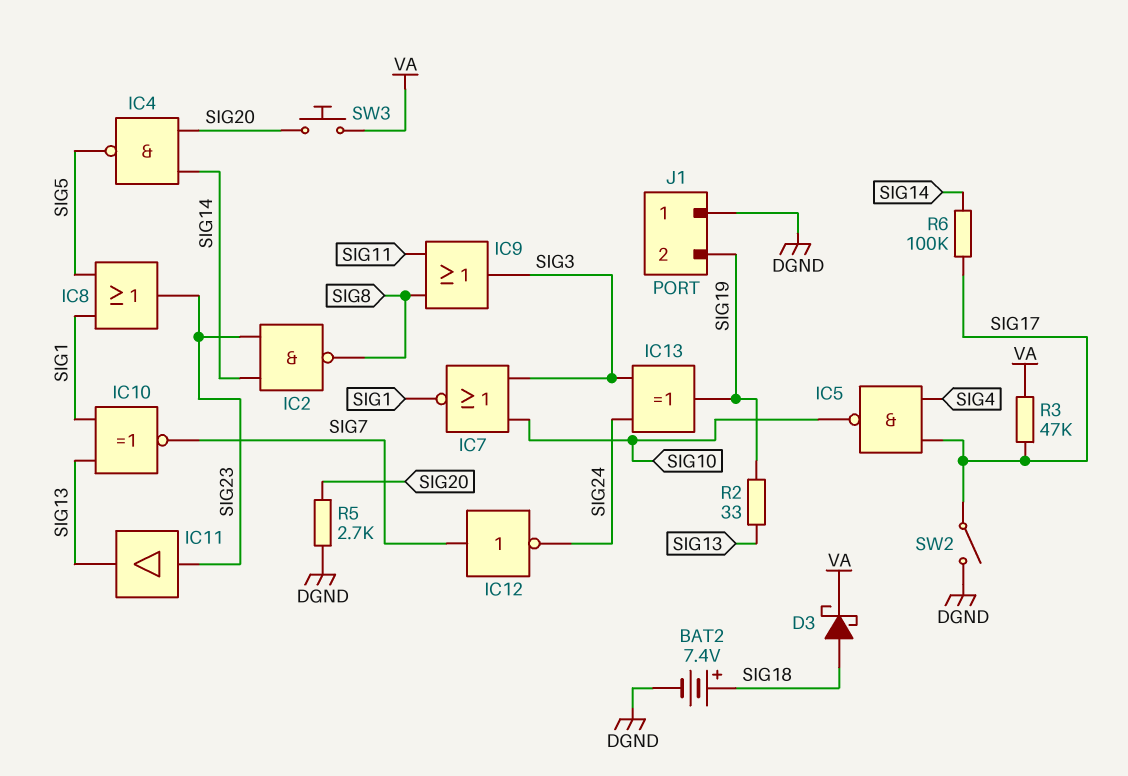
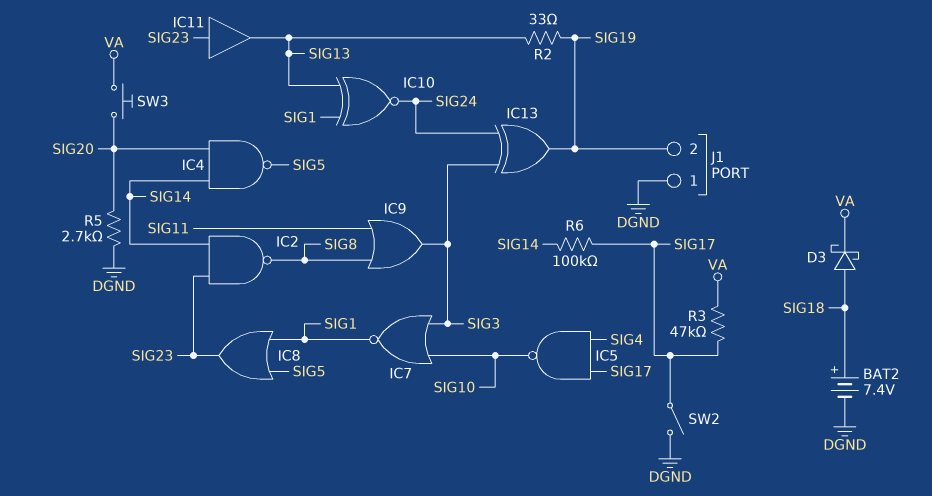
IC10: XNOR (in SIG1, in SIG13, out SIG7) -> XNOR (in SIG1, in SIG13, out SIG24)
IC12: NOT (in SIG7, out SIG24) -> none

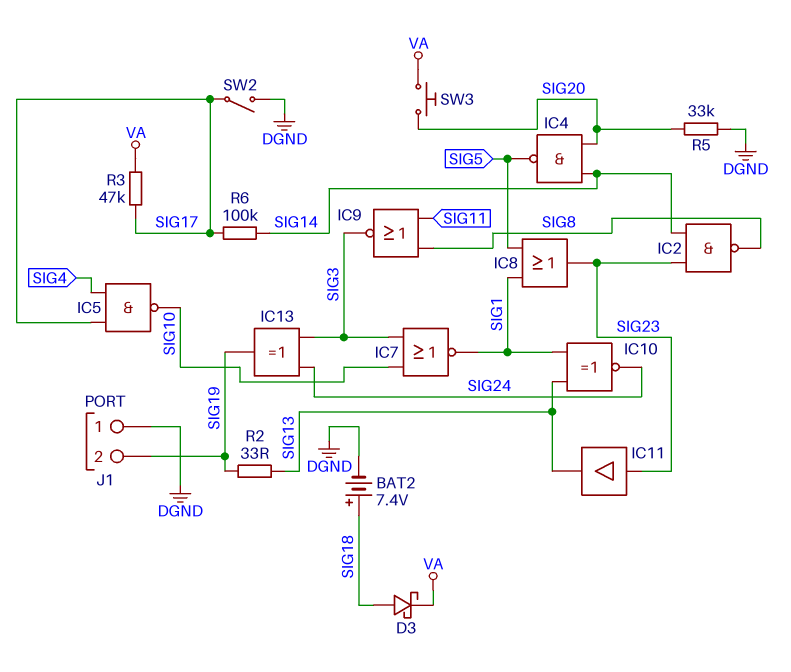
IC9: OR (in SIG8, in SIG11, out SIG3) -> NOR (in SIG8, in SIG11, out SIG3)
R5: 2.7k (DGND, SIG20) -> 33k (DGND, SIG20)

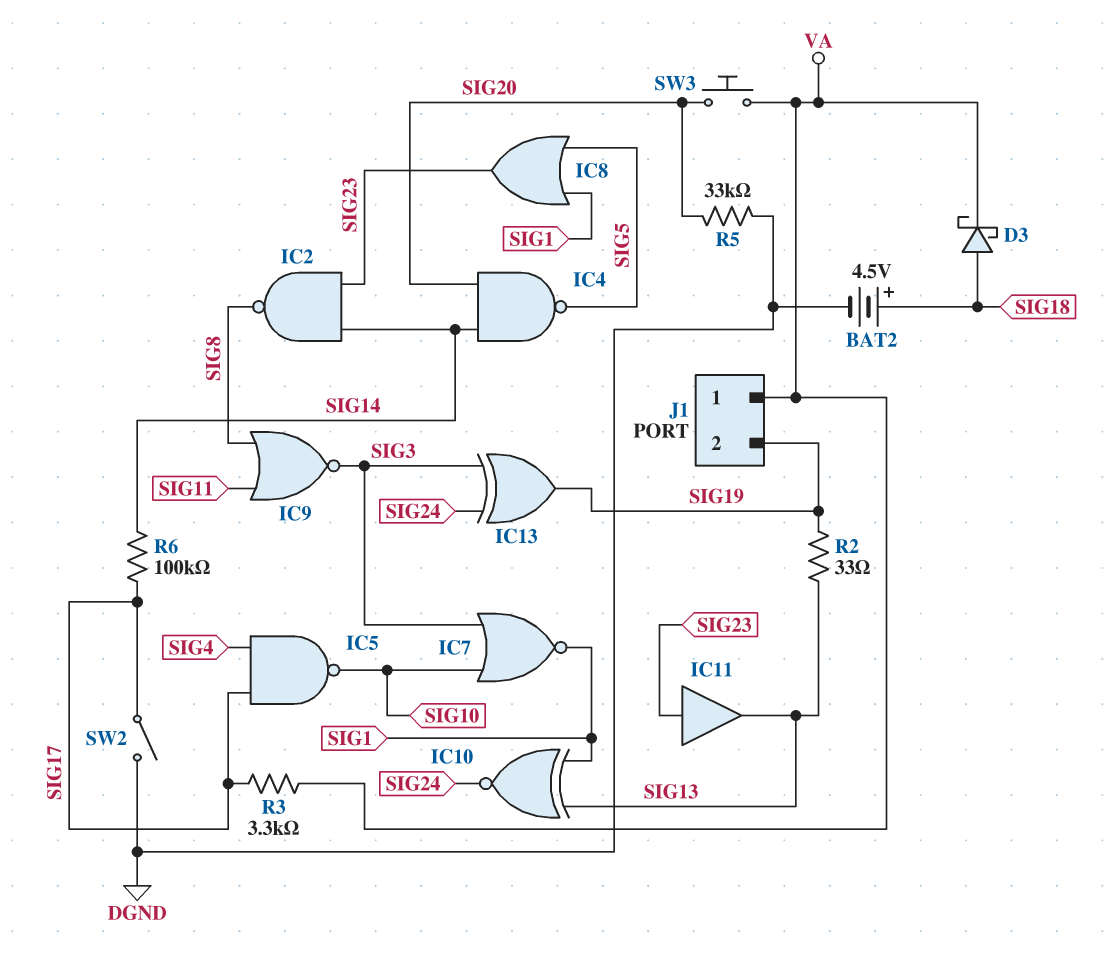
BAT2: 7.4V (plus SIG18, minus DGND) -> 4.5V (plus SIG18, minus DGND)
J1 pin 1: DGND -> VA
R3: 47k (SIG17, VA) -> 3.3k (SIG17, VA)

